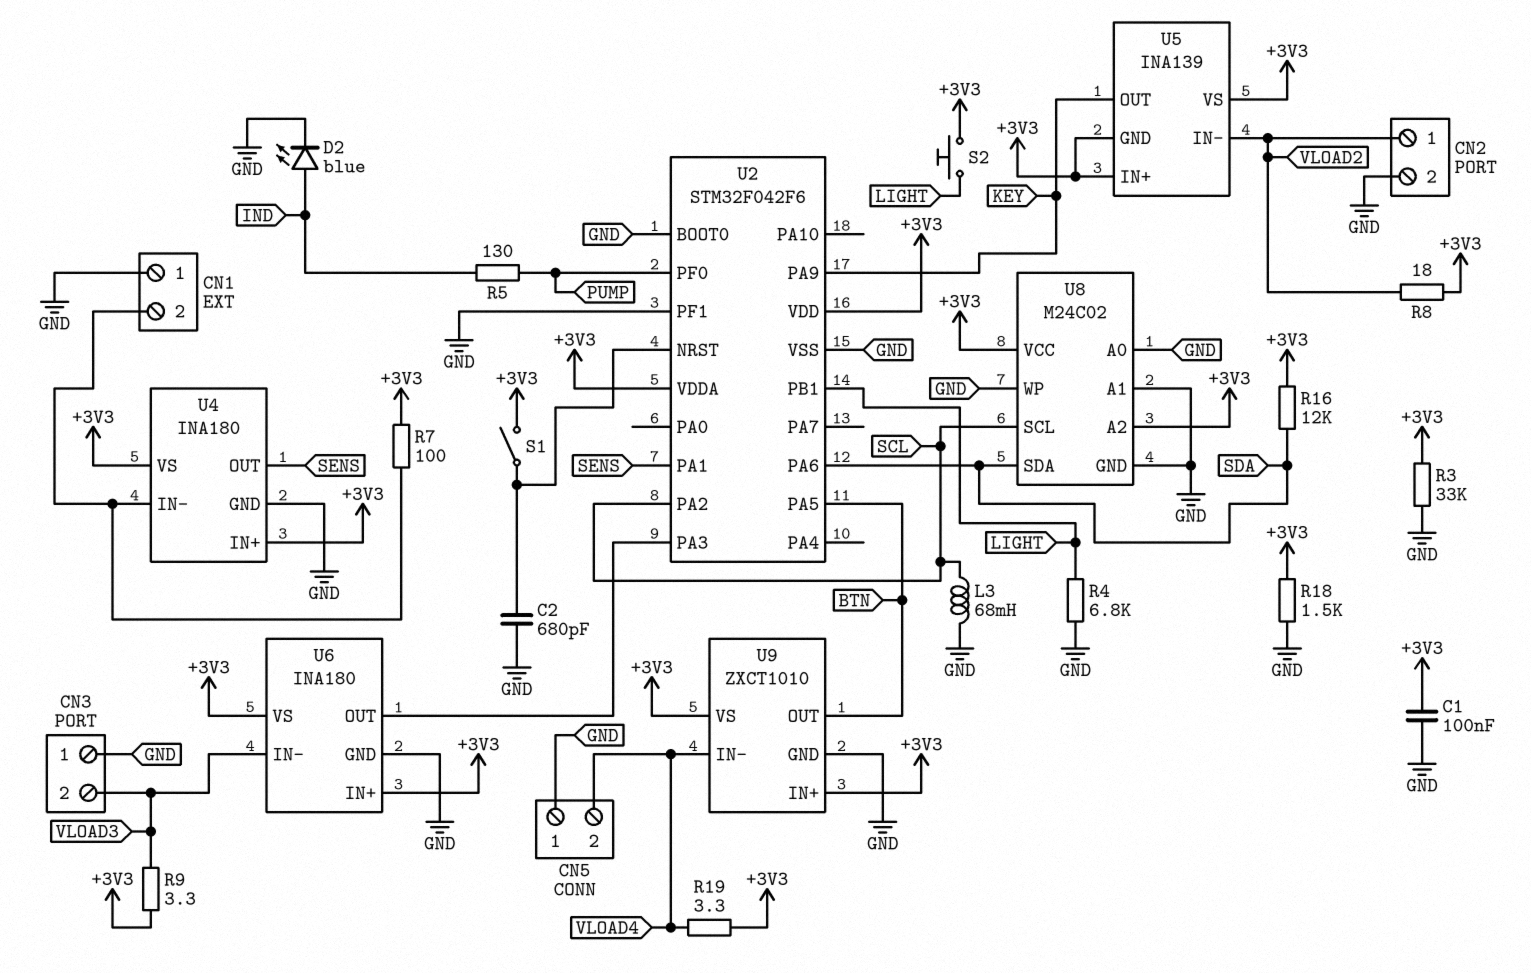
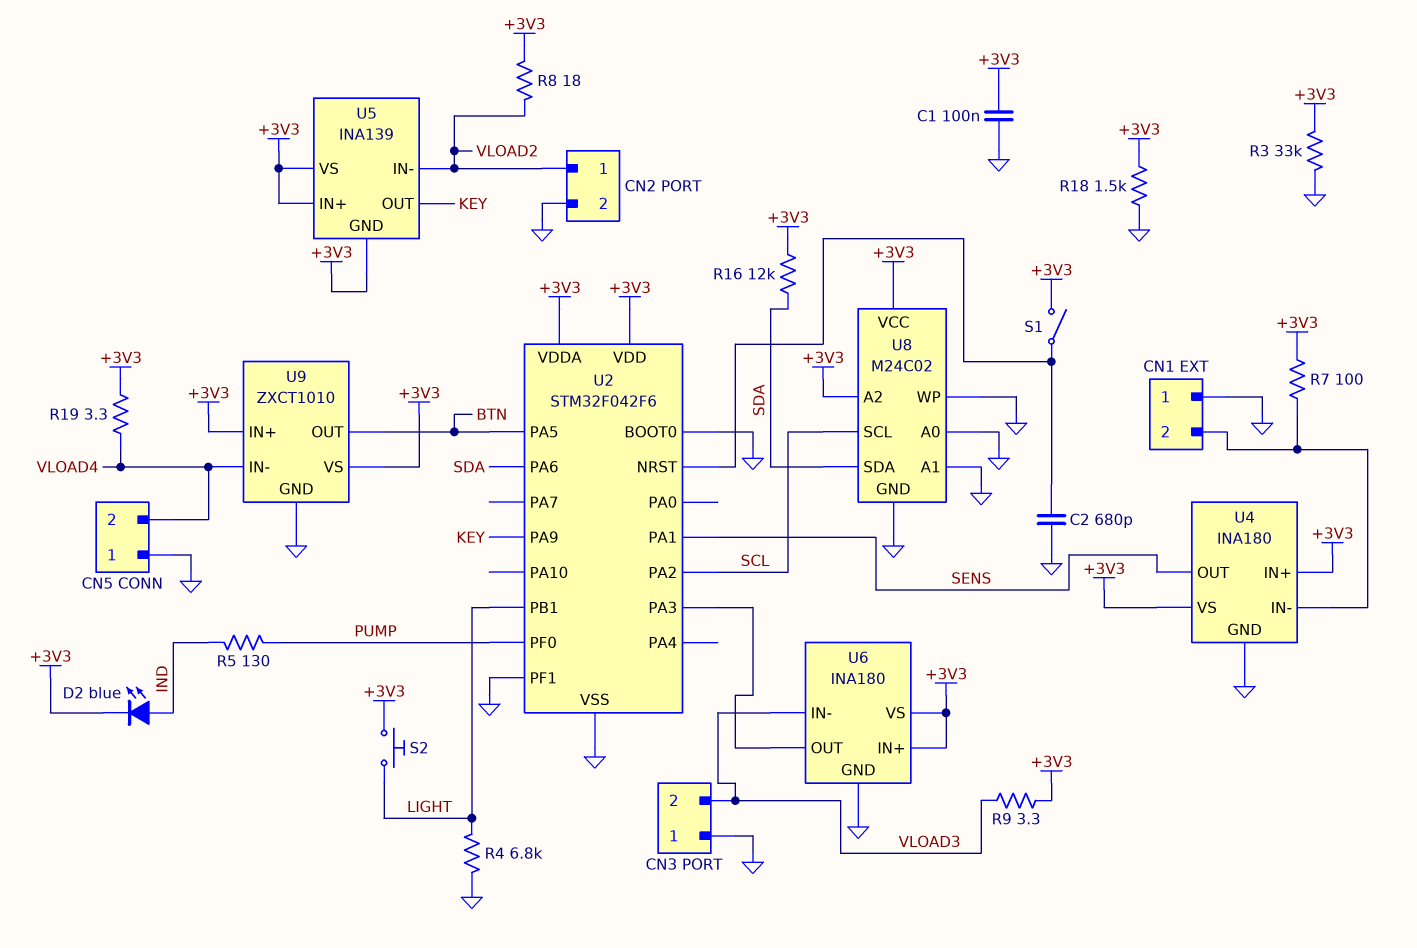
D2: LED blue (A IND, K GND) -> LED blue (A IND, K +3V3)
L3: 68mH (GND, SCL) -> none

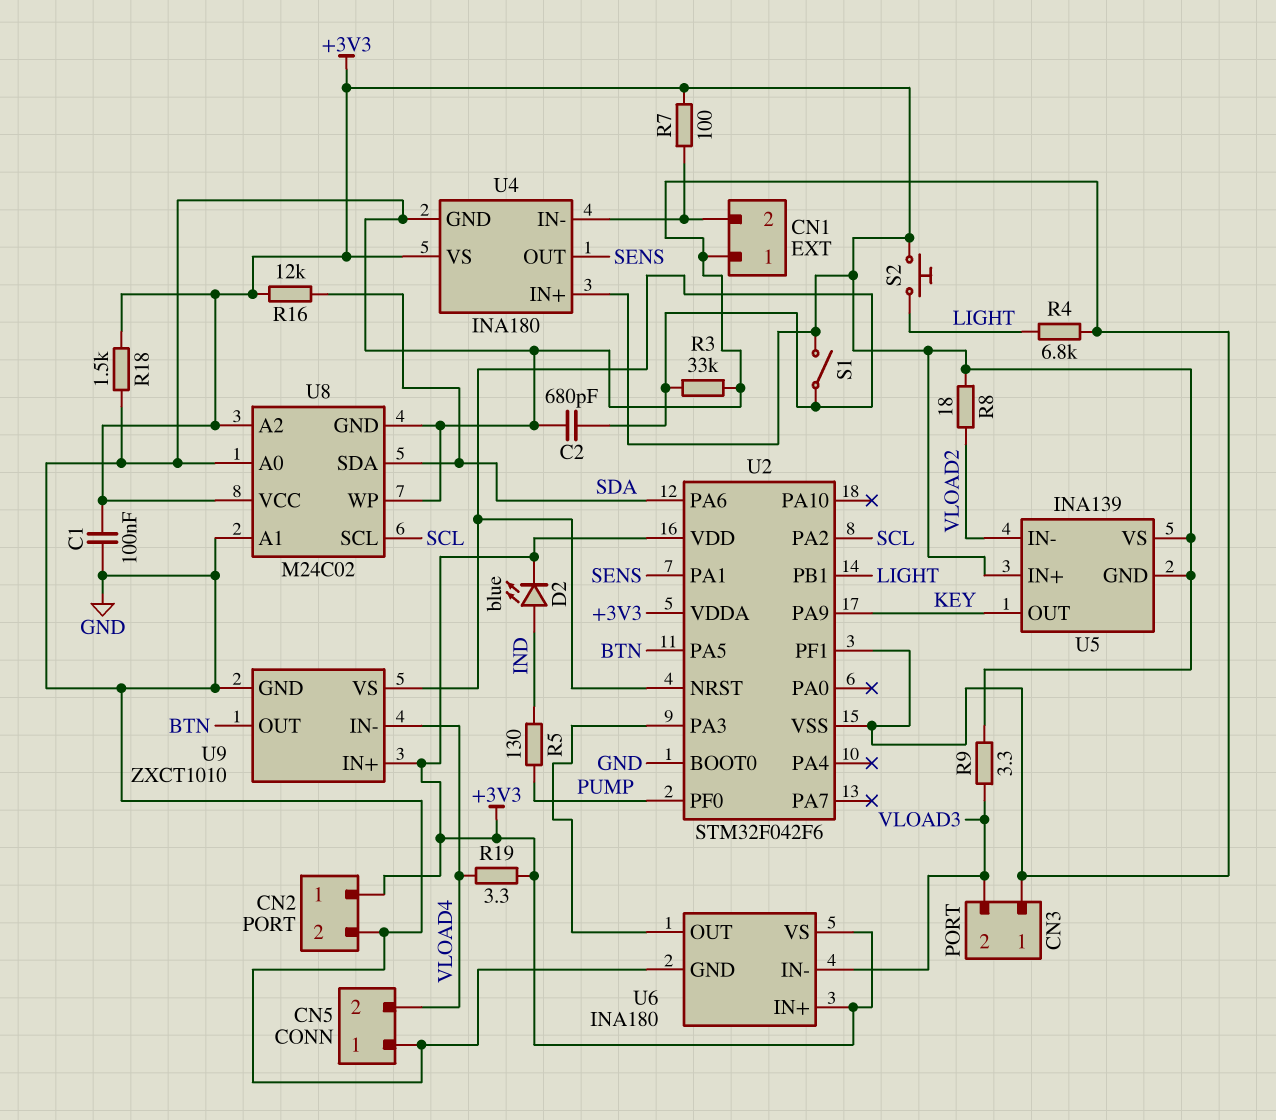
CN2 pin 1: VLOAD2 -> +3V3
R3: 33k (+3V3, GND) -> 33k (GND, U2/NRST)
U9 pin VS: +3V3 -> U2/NRST

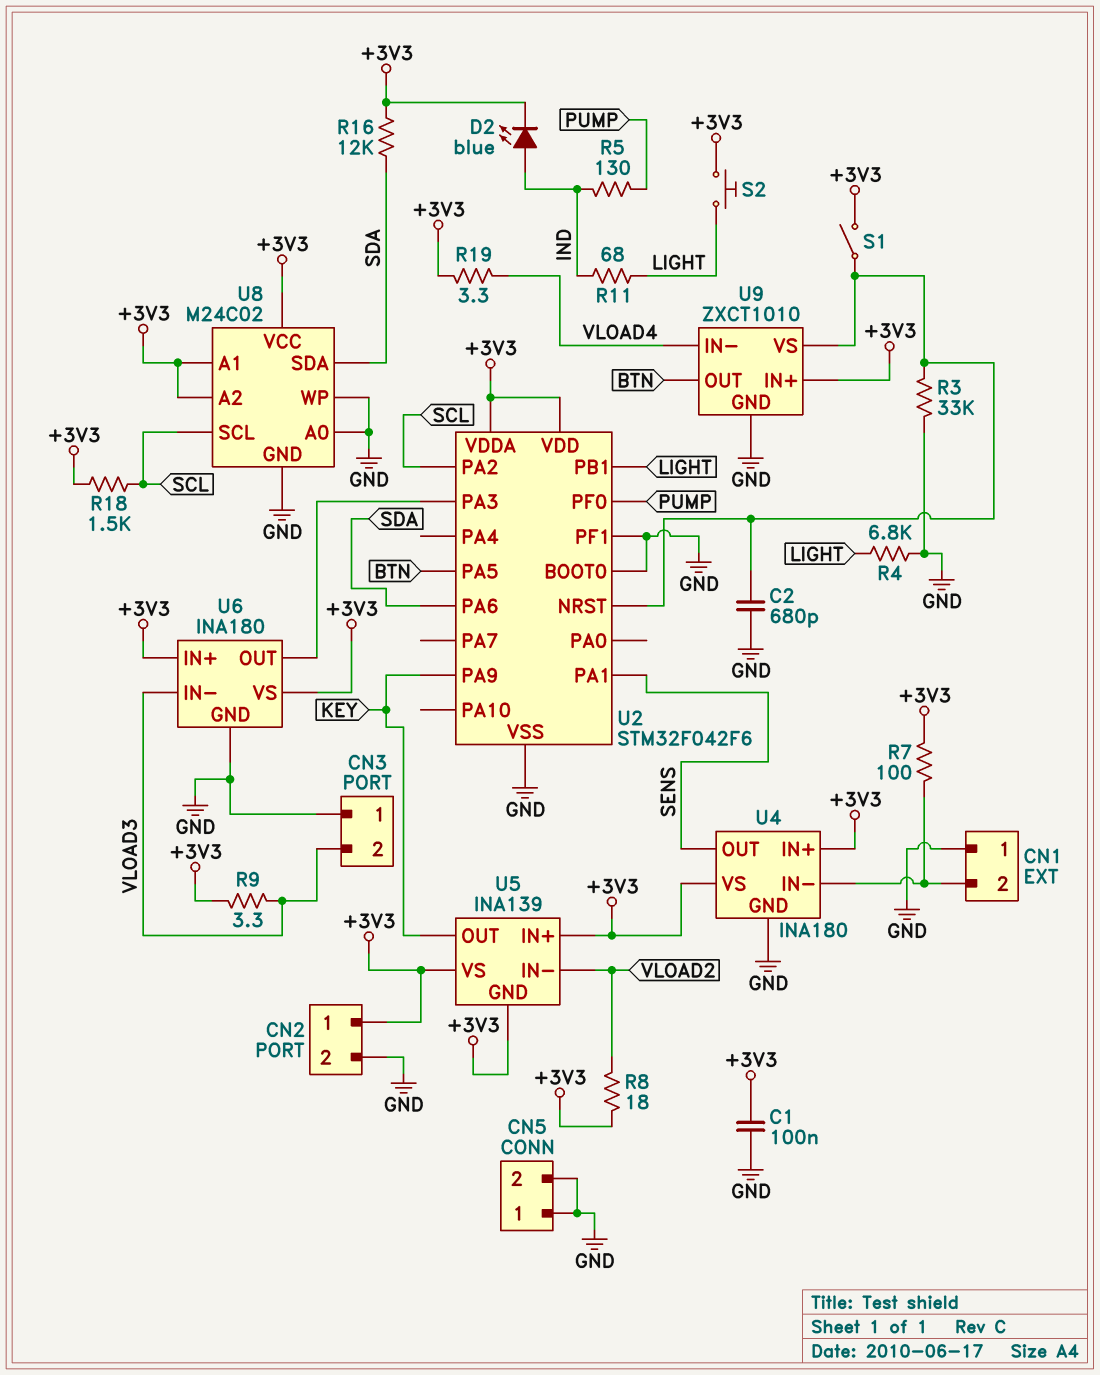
CN5 pin 2: VLOAD4 -> GND
R11: none -> 68 (IND, LIGHT)
R18: 1.5k (+3V3, GND) -> 1.5k (+3V3, SCL)
U8 pin A1: GND -> +3V3

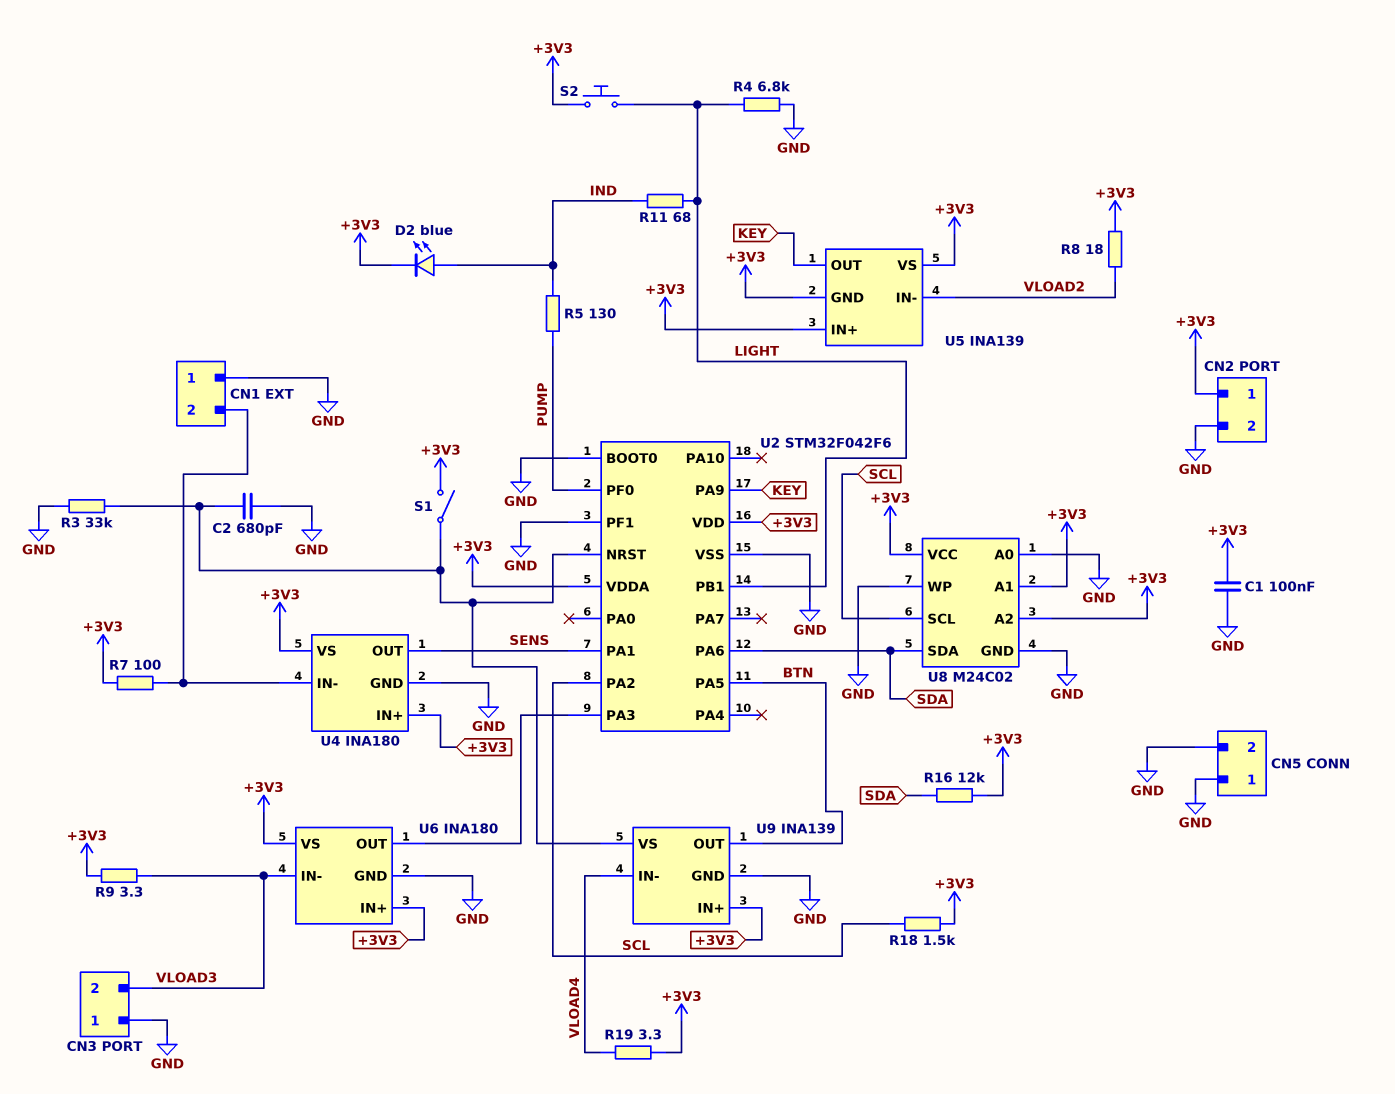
U9: ZXCT1010 -> INA139

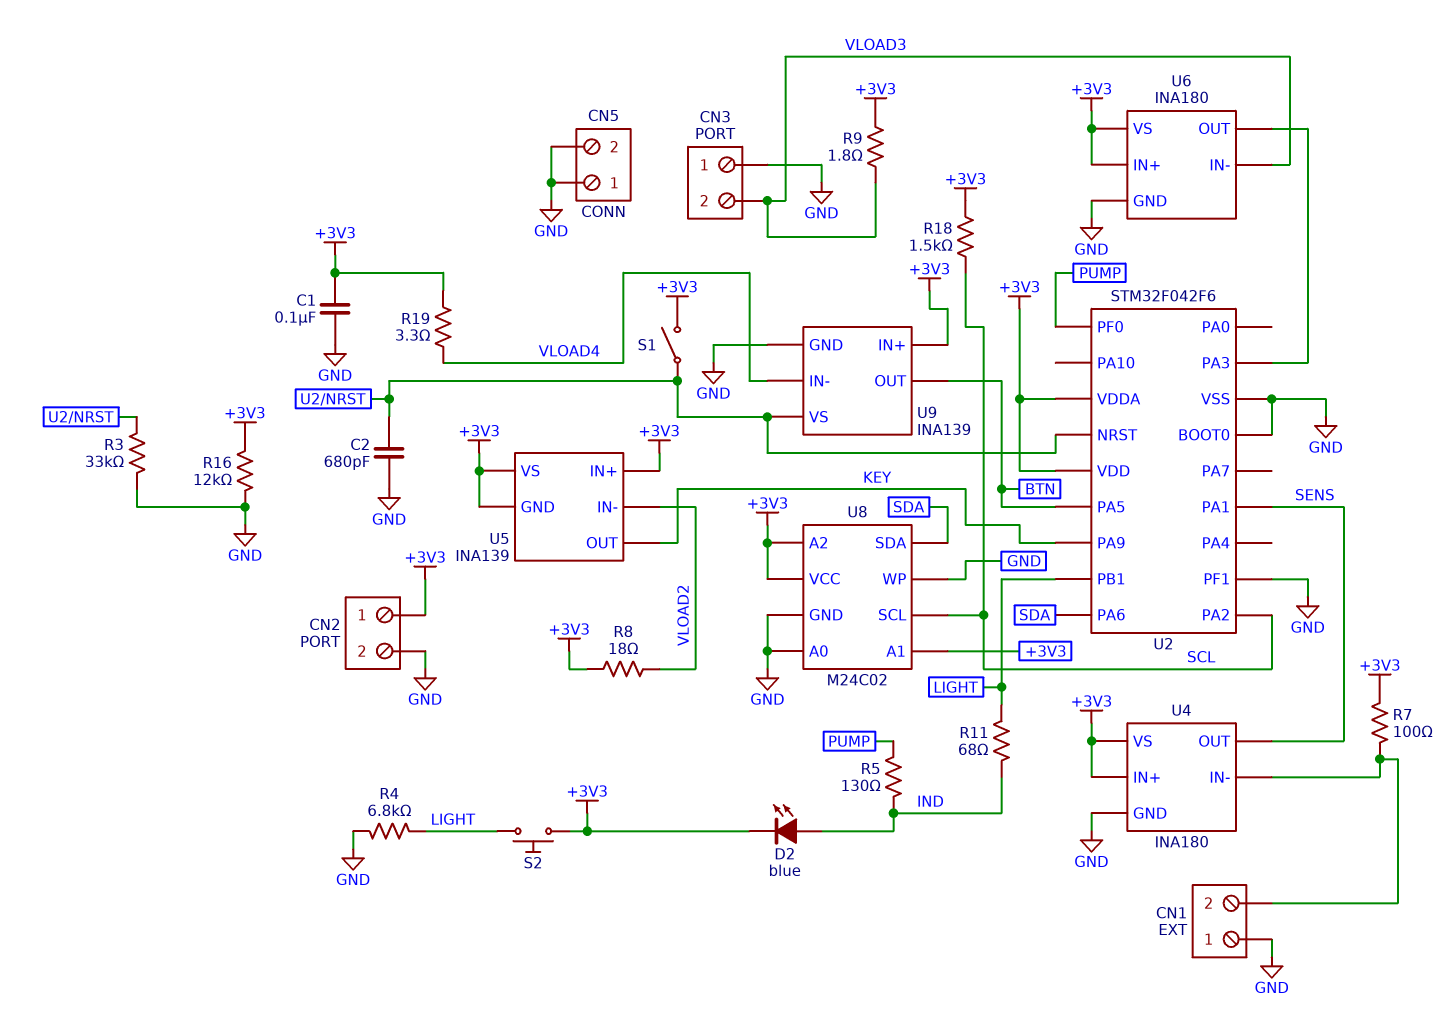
R9: 3.3 (+3V3, VLOAD3) -> 1.8 (+3V3, VLOAD3)
R16: 12k (+3V3, SDA) -> 12k (+3V3, GND)

